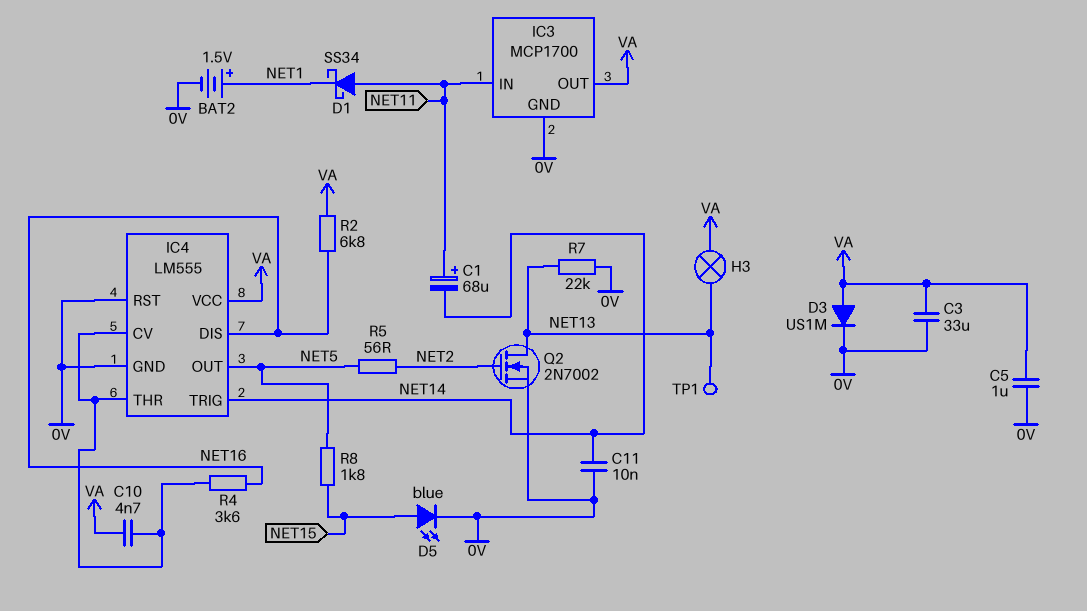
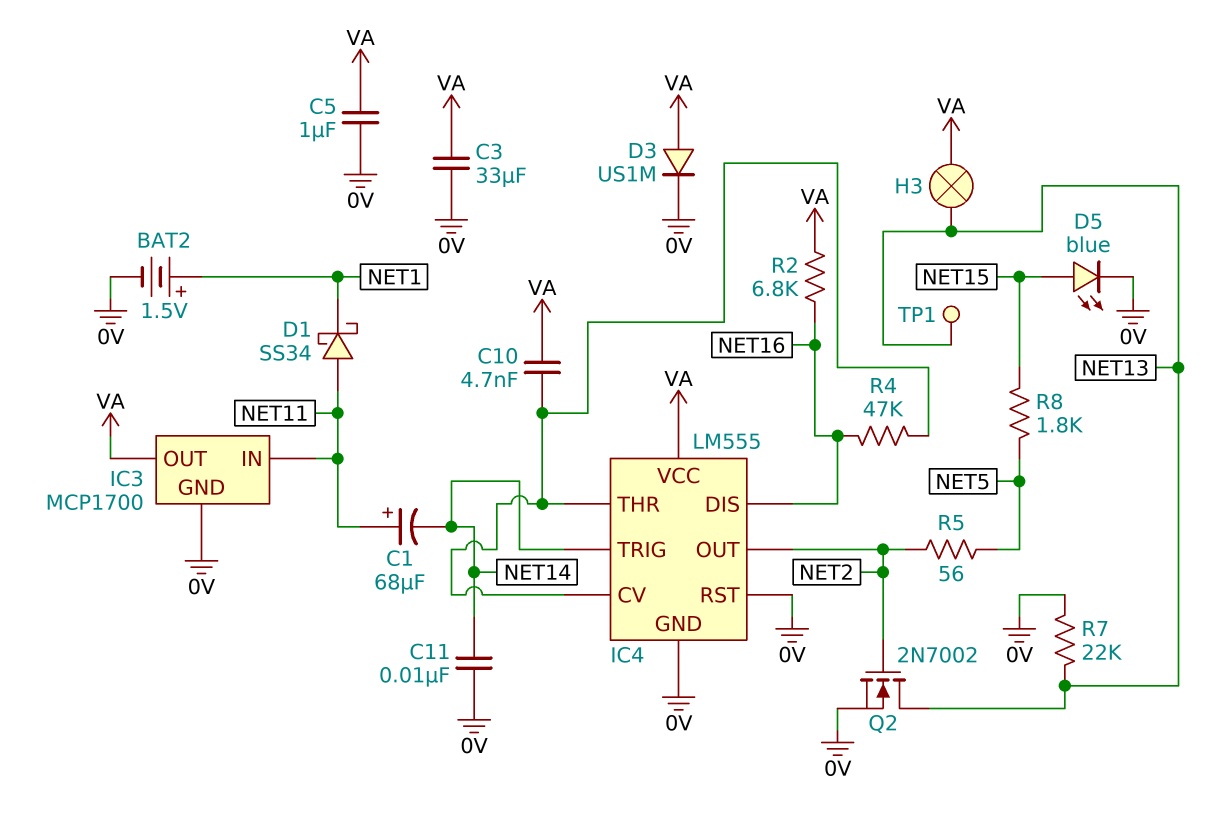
IC4 pin OUT: NET5 -> NET2
R4: 3.6k (IC4/CV, NET16) -> 47k (IC4/CV, NET16)

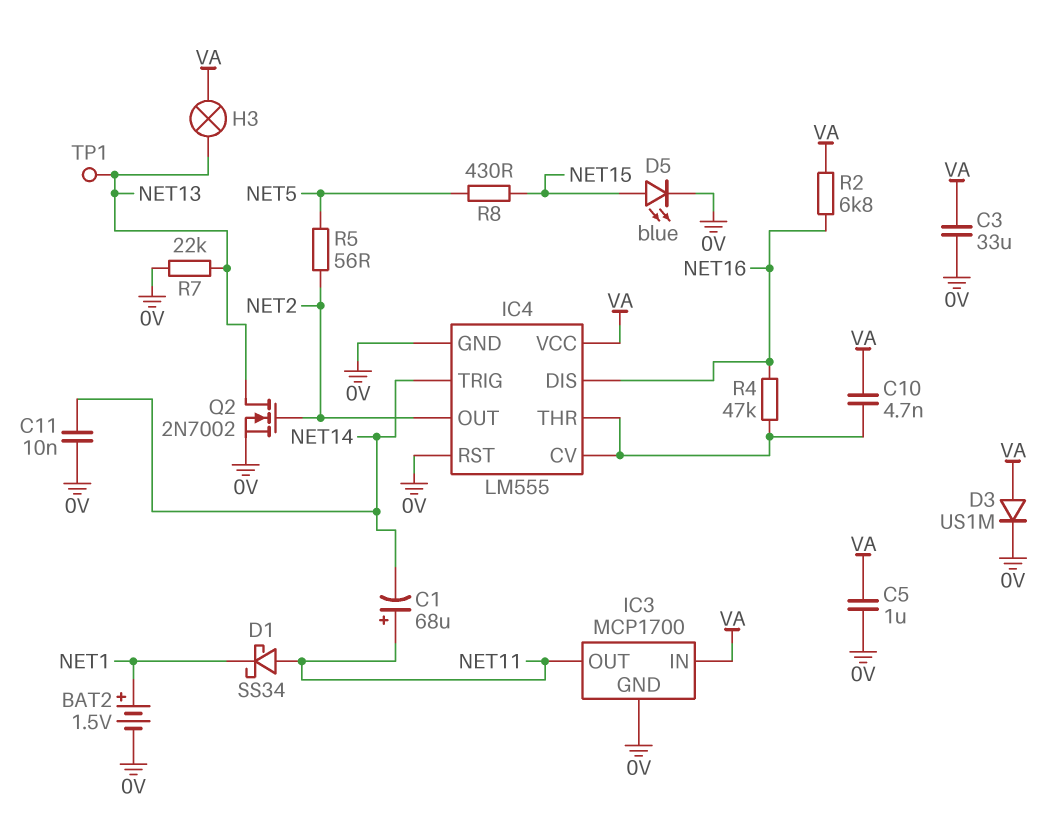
IC3 pin IN: NET11 -> VA
IC3 pin OUT: VA -> NET11
R8: 1.8k (NET5, NET15) -> 430 (NET5, NET15)

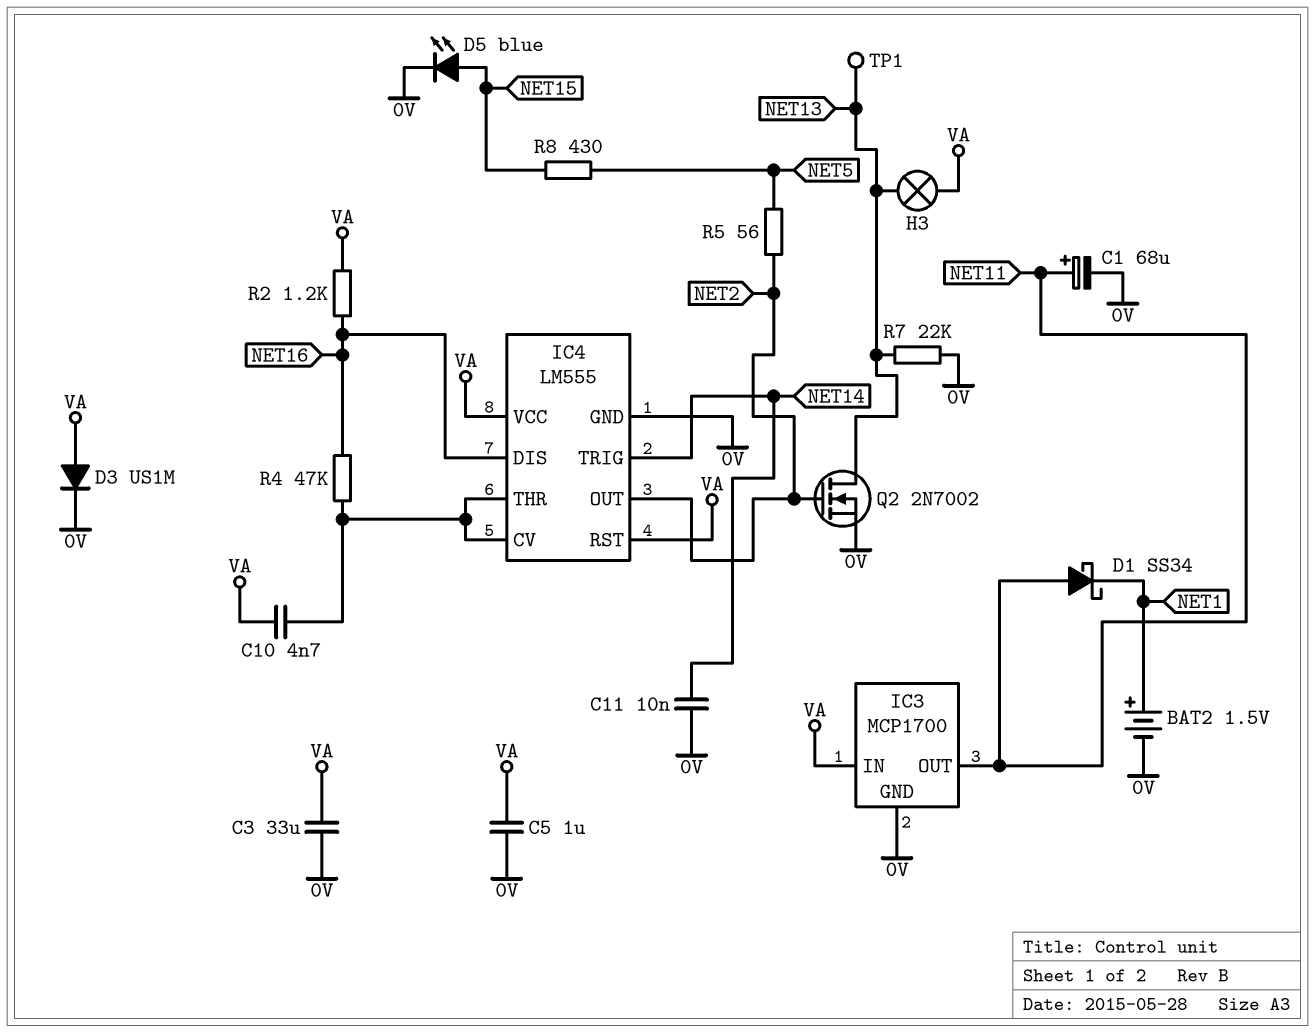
C1: 68uF (plus NET11, minus NET14) -> 68uF (plus NET11, minus 0V)
IC4 pin RST: 0V -> VA
R2: 6.8k (NET16, VA) -> 1.2k (NET16, VA)

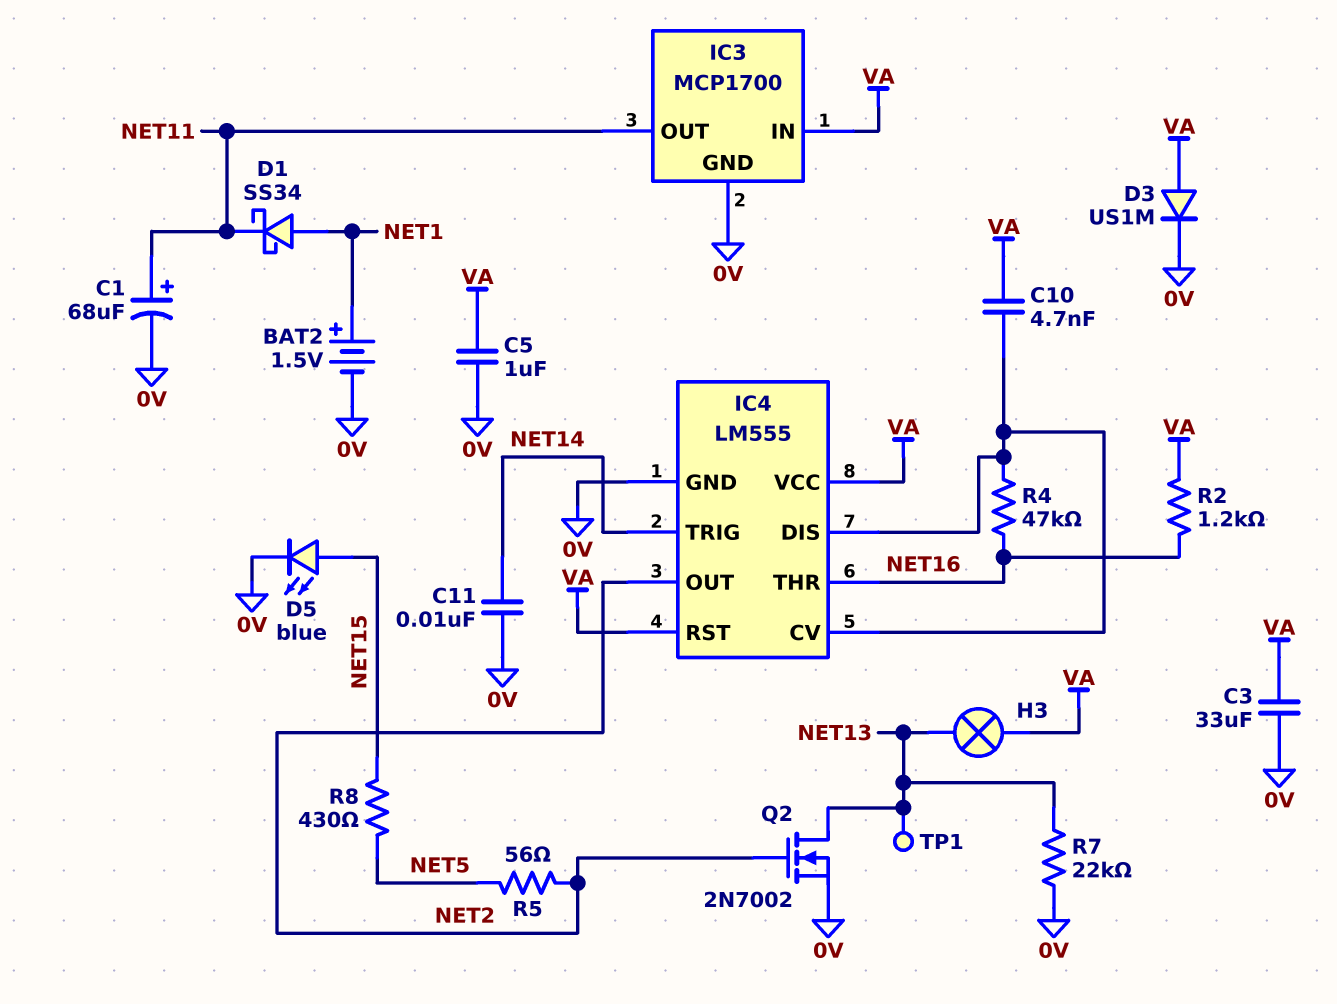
D1: schottky SS34 (A NET11, K NET1) -> schottky SS34 (A NET1, K NET11)
IC4 pin DIS: NET16 -> IC4/CV
IC4 pin THR: IC4/CV -> NET16

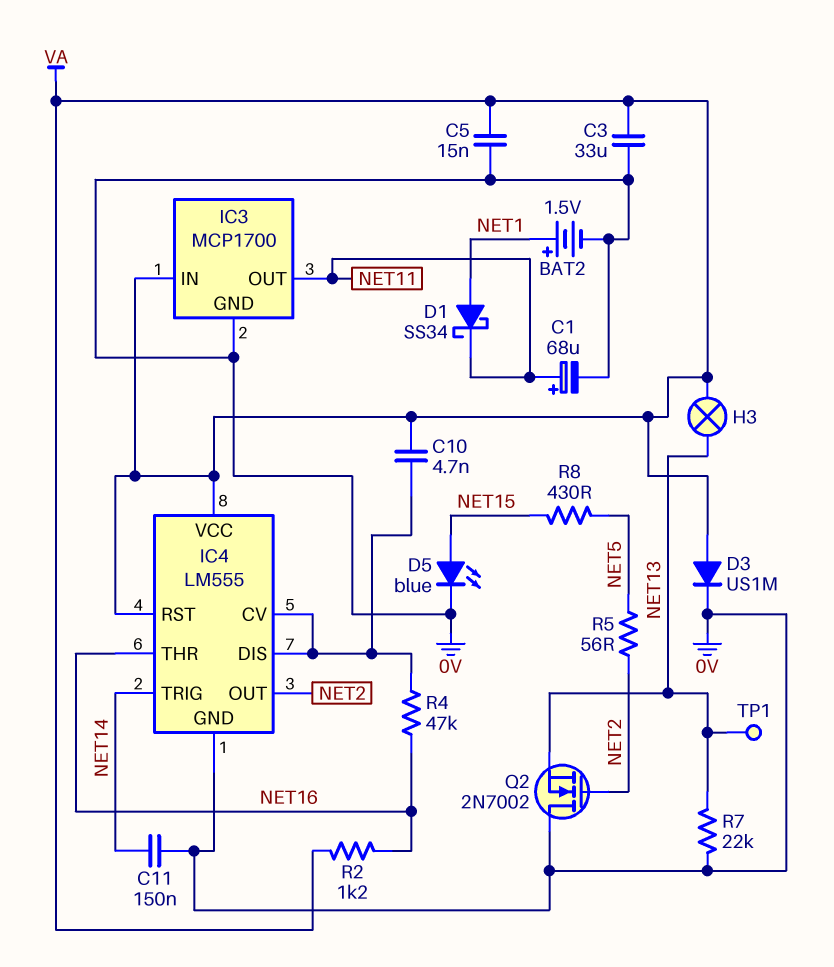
C5: 1uF (0V, VA) -> 15nF (0V, VA)
C11: 10nF (0V, NET14) -> 150nF (0V, NET14)
Q2: NMOS 2N7002 (G NET2, D NET13, S 0V) -> NMOS 2N7002 (G NET2, D 0V, S NET13)

